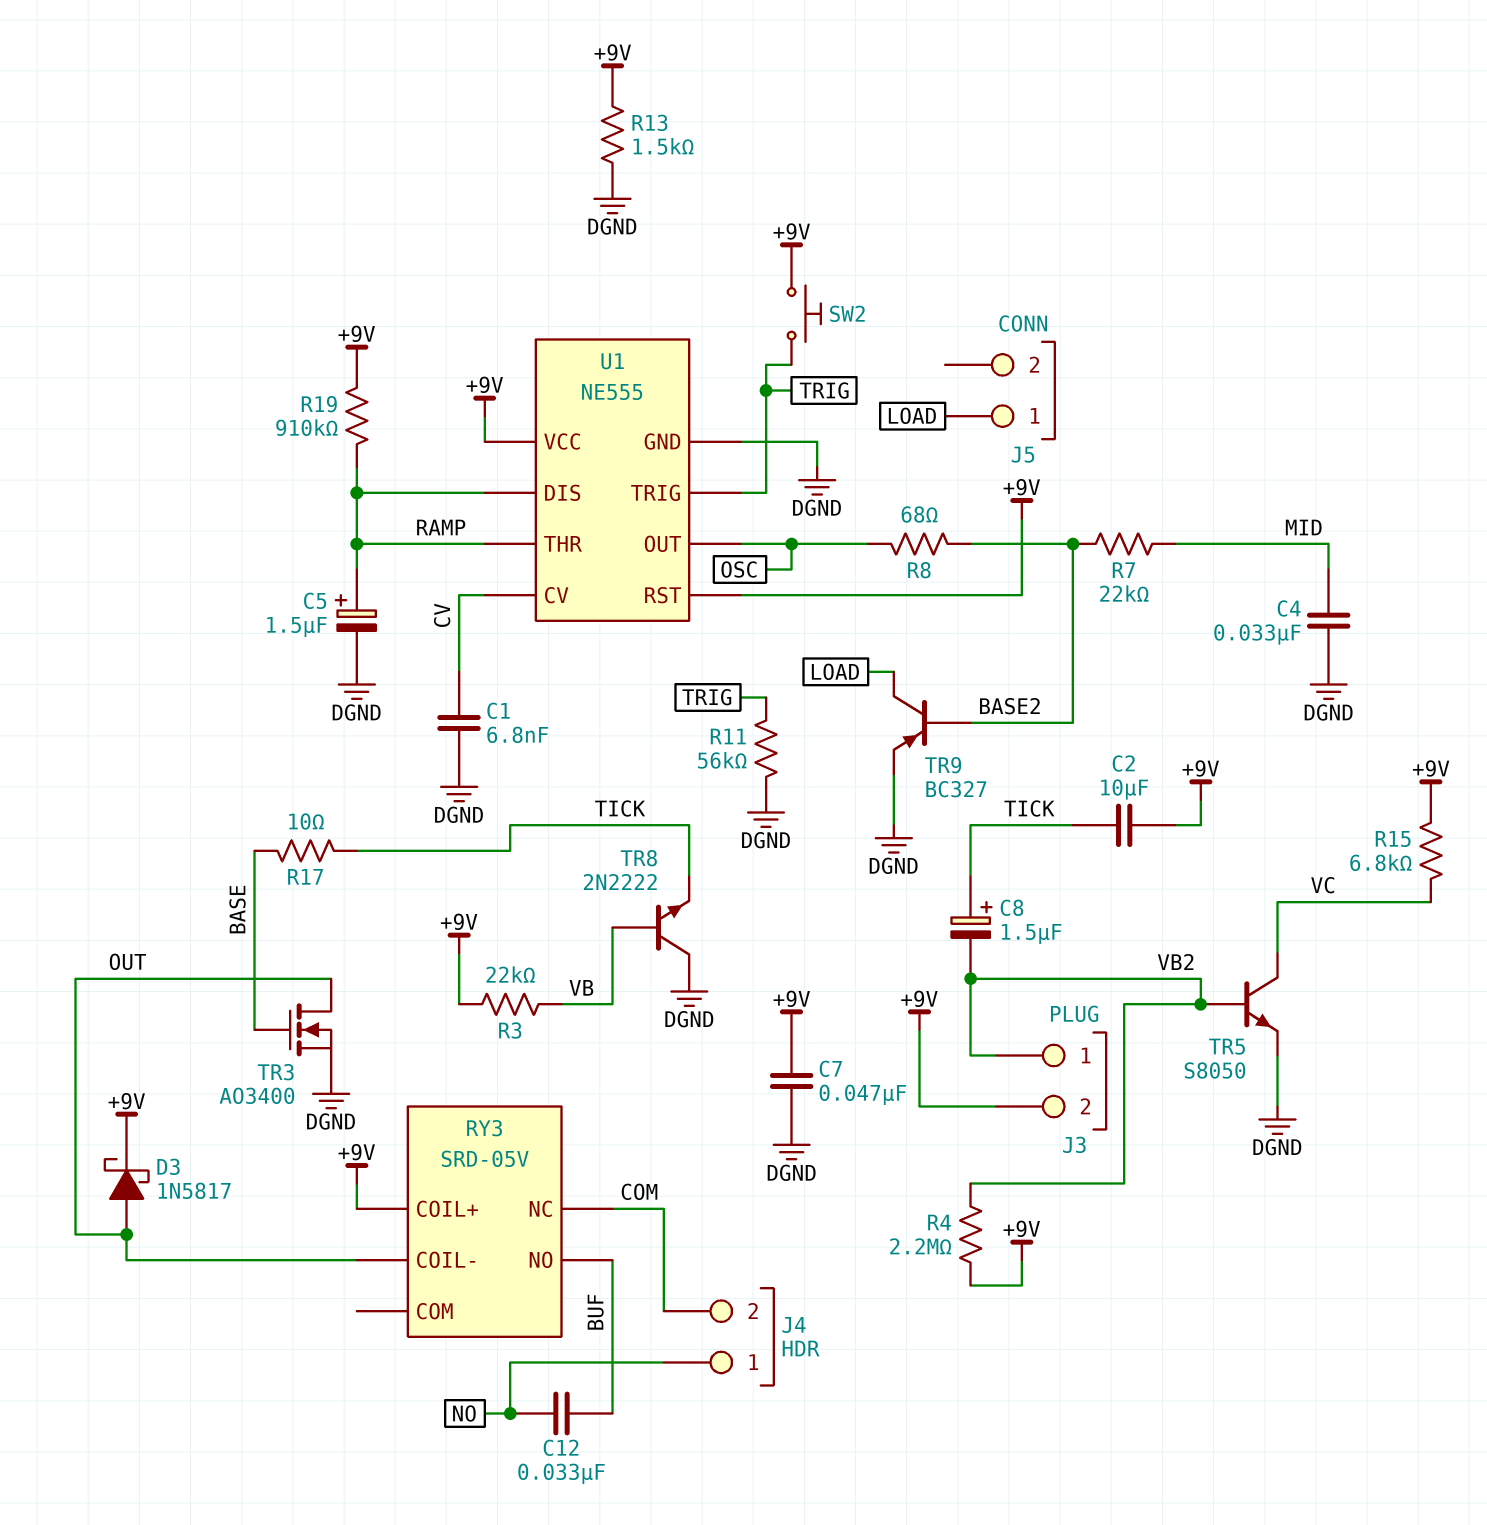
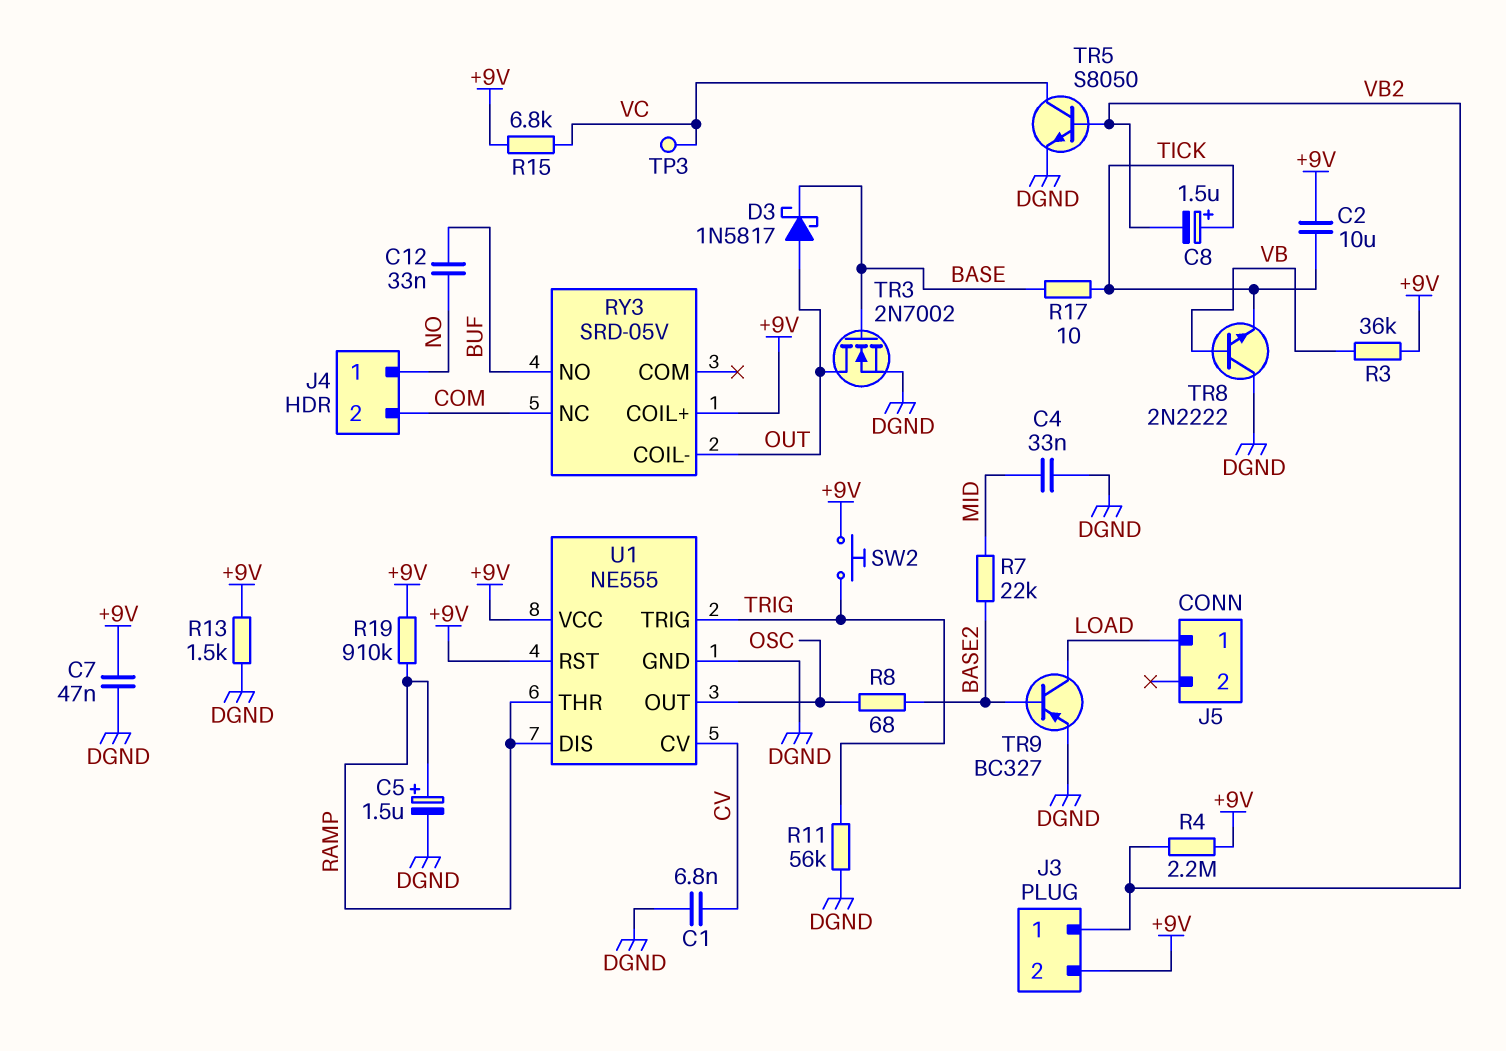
D3: schottky 1N5817 (A OUT, K +9V) -> schottky 1N5817 (A OUT, K BASE)
R3: 22k (+9V, VB) -> 36k (+9V, VB)
TP3: none -> test point (VC)
TR3: NMOS AO3400 (G BASE, D OUT, S DGND) -> NMOS 2N7002 (G BASE, D OUT, S DGND)

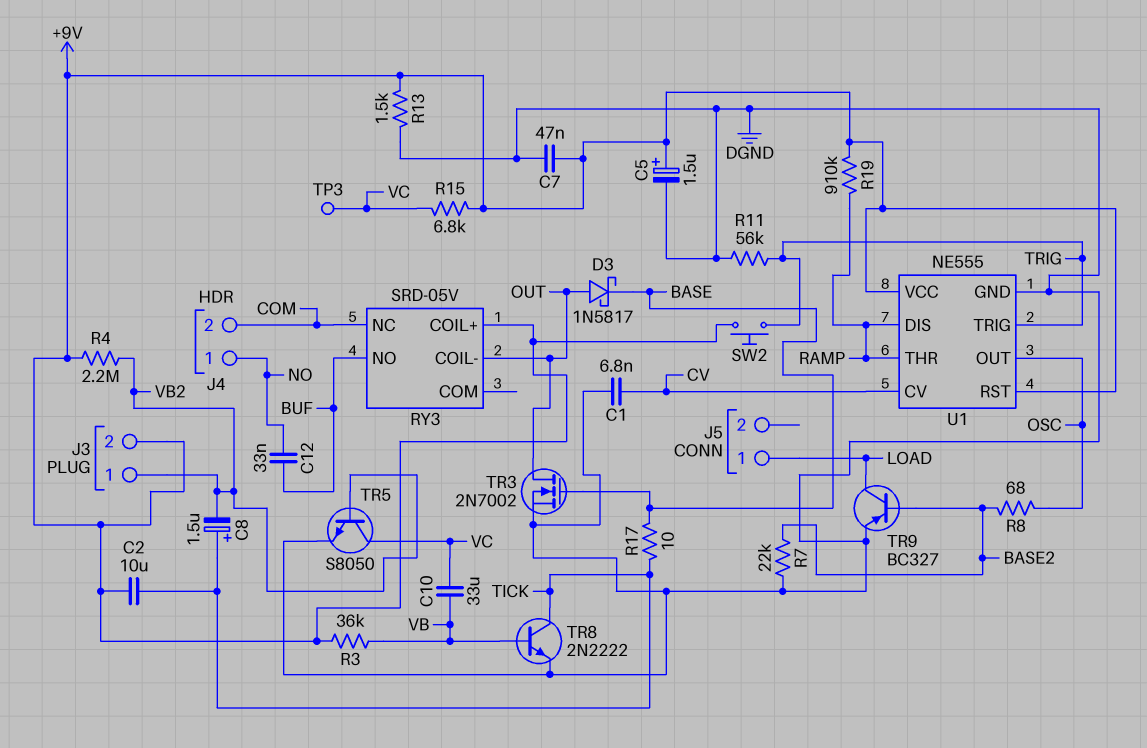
C4: 33nF (DGND, MID) -> none
C5: 1.5uF (plus RAMP, minus DGND) -> 1.5uF (plus +9V, minus DGND)
C10: none -> 33uF (VB, VC)
R7: 22k (BASE2, MID) -> 22k (BASE2, DGND)
TR8: NPN 2N2222 (B VB, C DGND, E TICK) -> NPN 2N2222 (B VB, C TICK, E DGND)

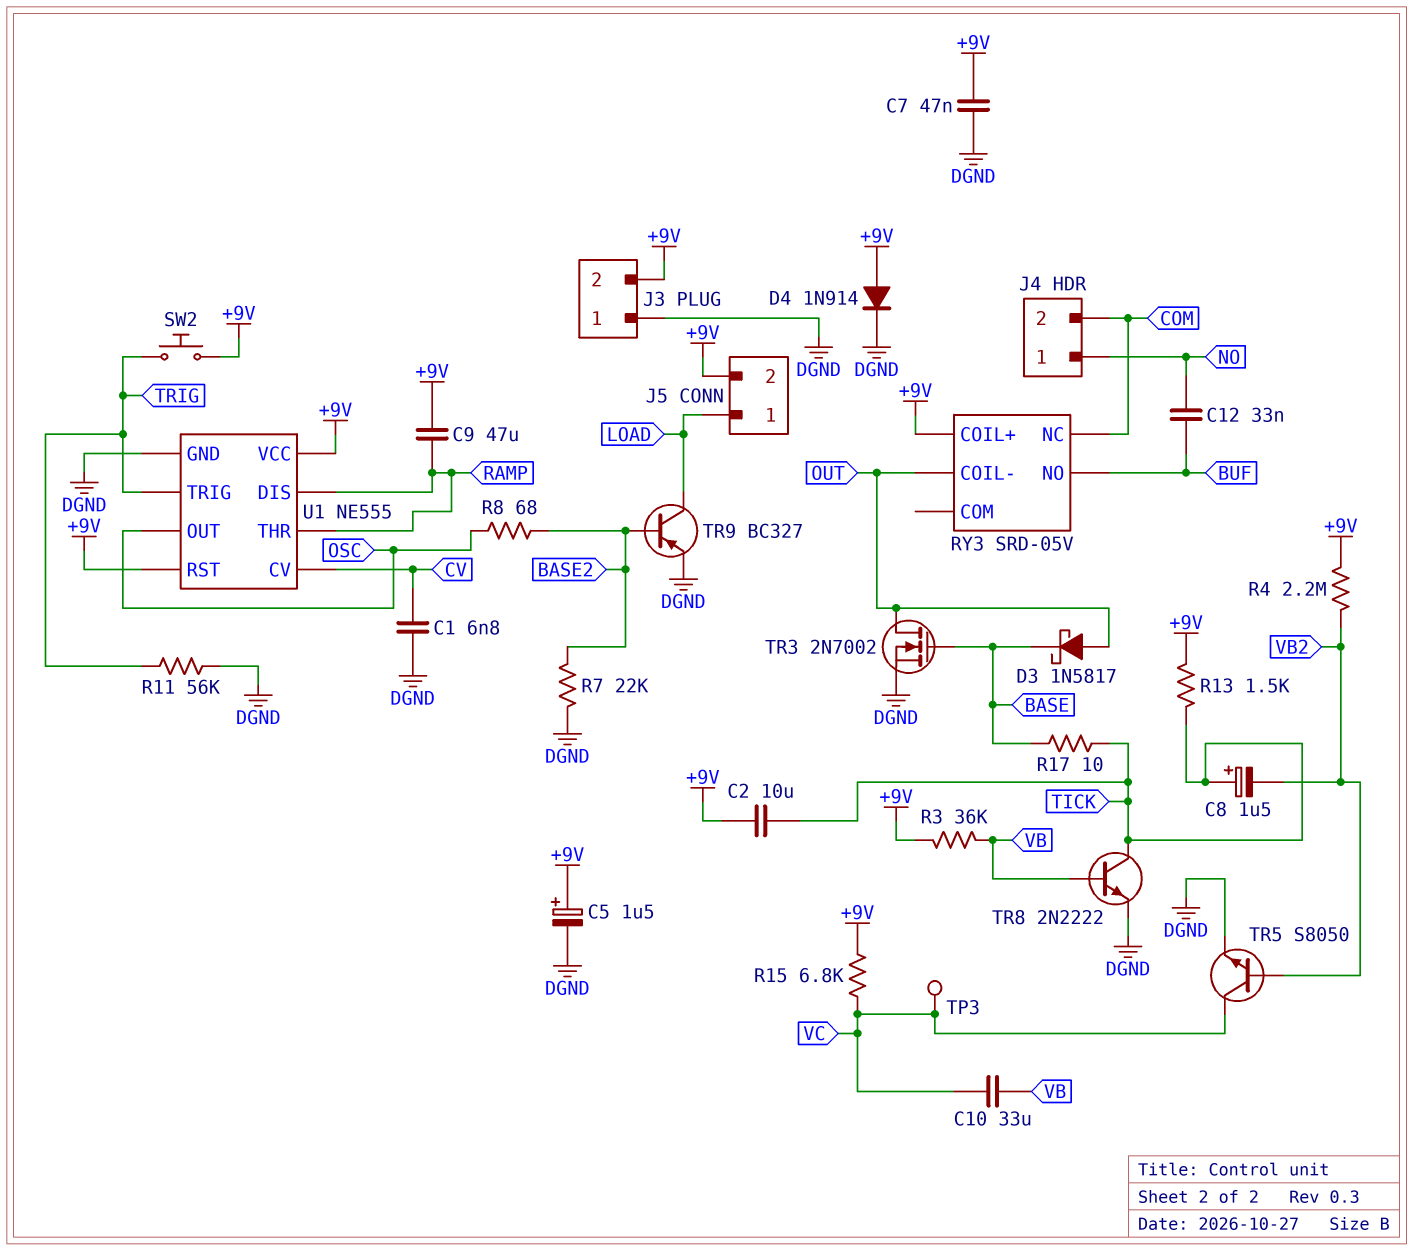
C9: none -> 47uF (+9V, RAMP)
D4: none -> diode 1N914 (A +9V, K DGND)
J3 pin 1: VB2 -> DGND
J5 pin 2: none -> +9V
R13: 1.5k (+9V, DGND) -> 1.5k (+9V, TICK)
R19: 910k (+9V, RAMP) -> none

